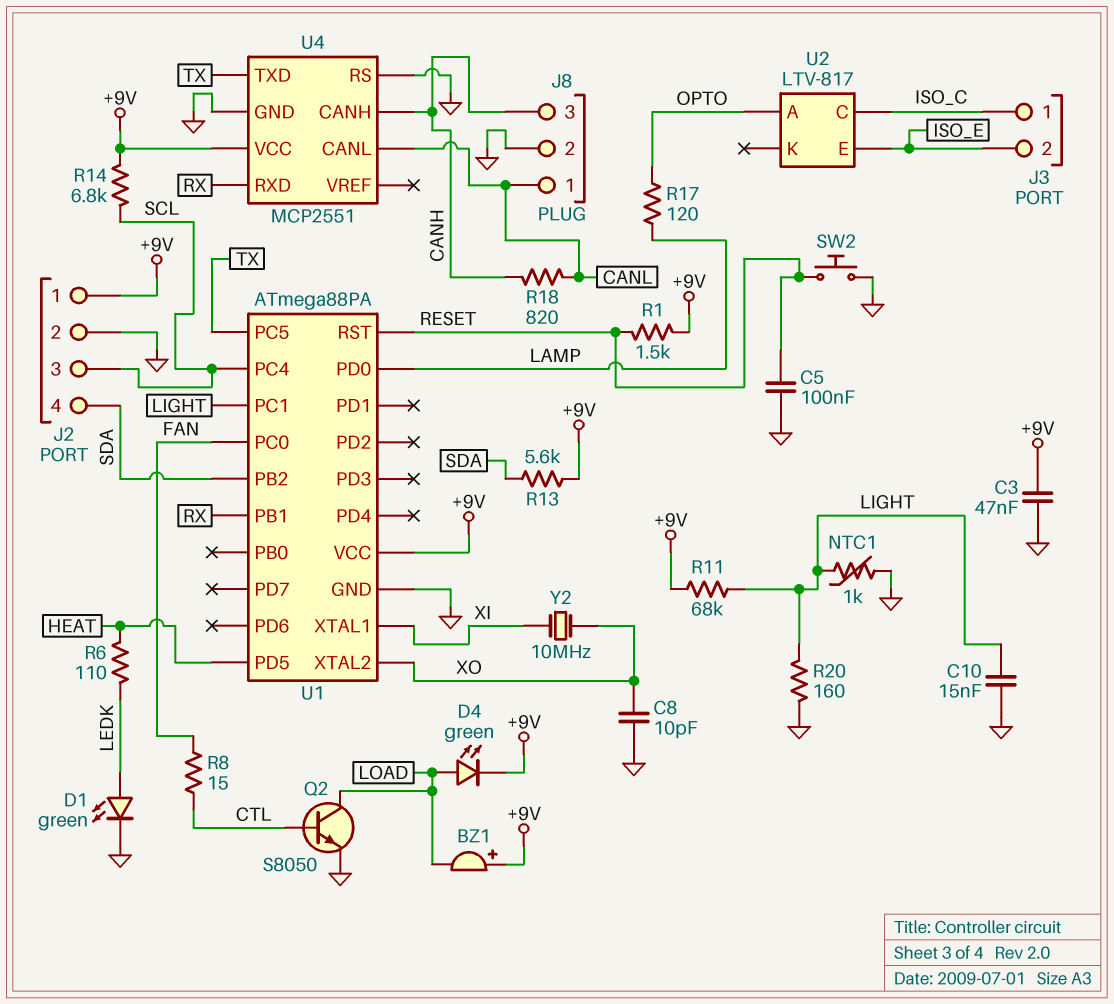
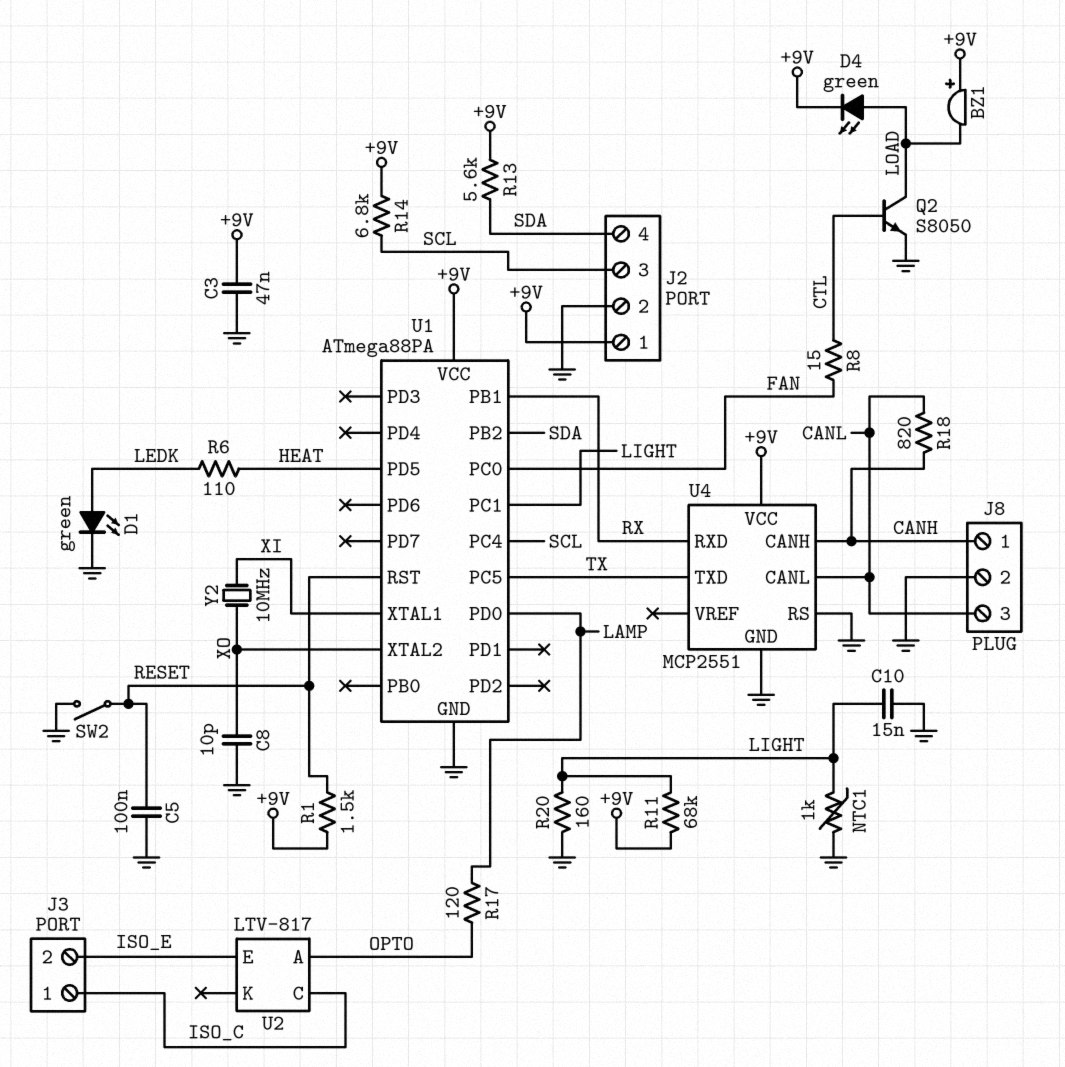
J8 pin 1: CANL -> CANH
J8 pin 3: CANH -> CANL
SW2: button (GND, RESET) -> switch (GND, RESET)

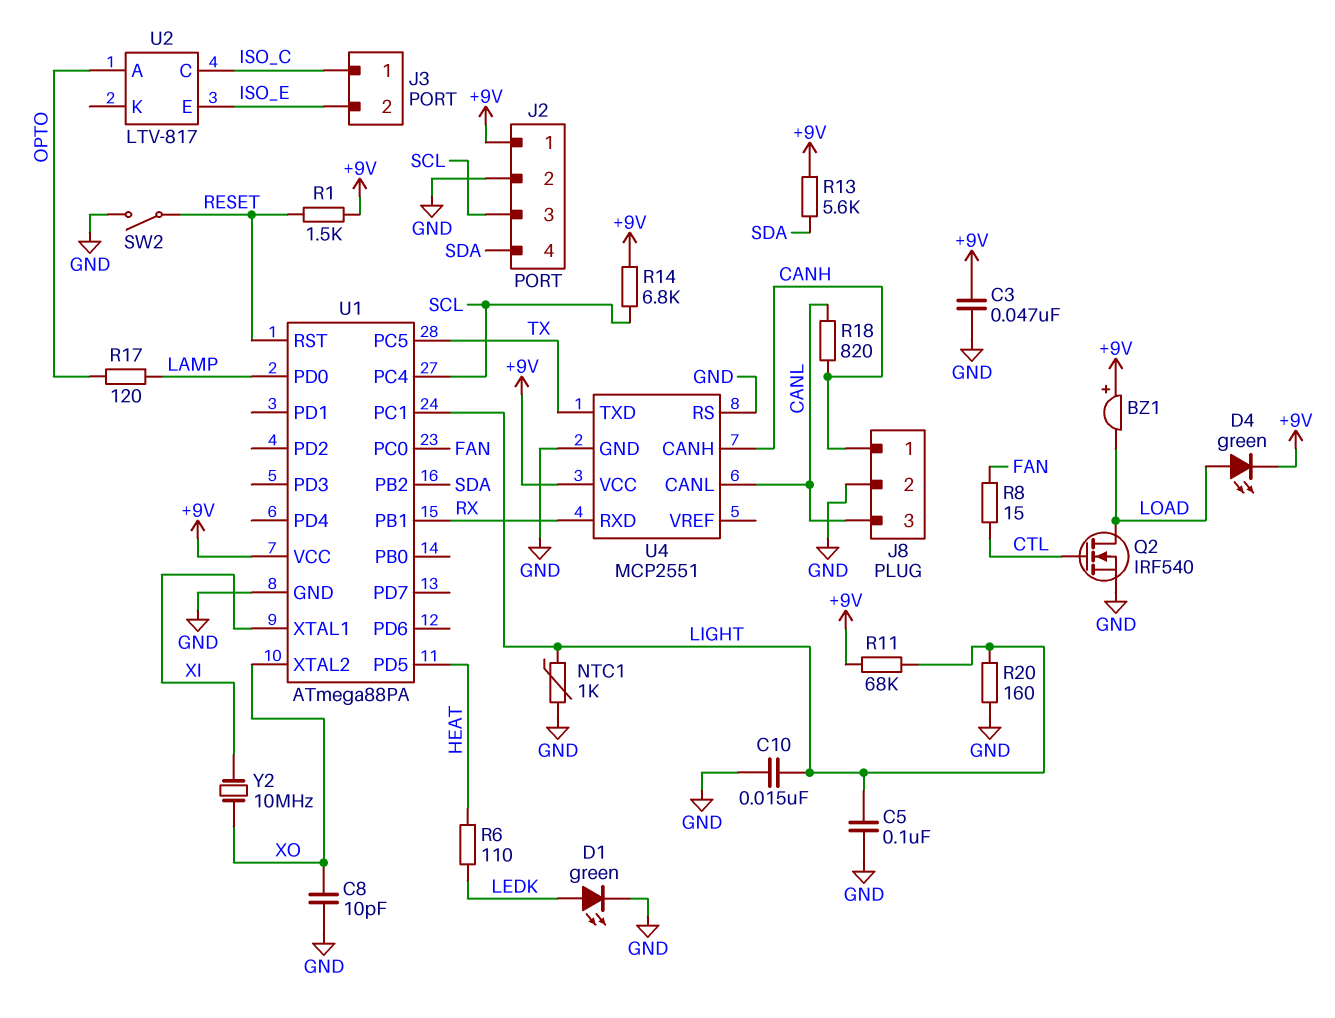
C5: 100nF (GND, RESET) -> 100nF (GND, LIGHT)
Q2: NPN S8050 (B CTL, C LOAD, E GND) -> NMOS IRF540 (G CTL, D LOAD, S GND)

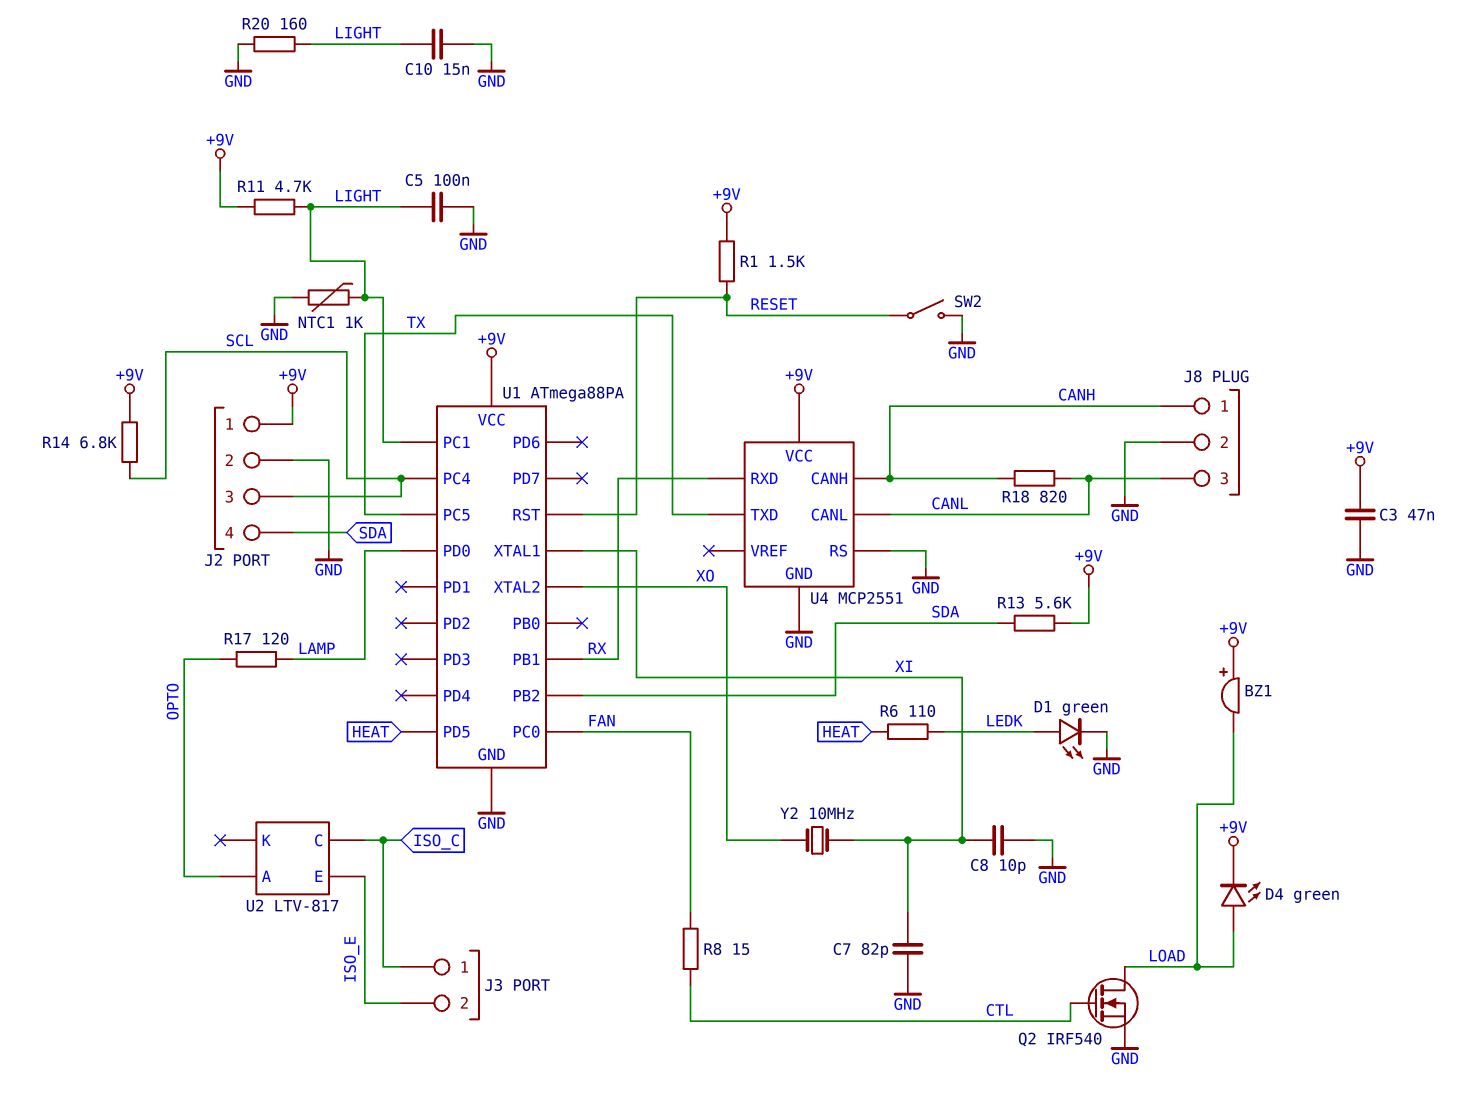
C7: none -> 82pF (GND, XI)
C8: 10pF (GND, XO) -> 10pF (GND, XI)
R11: 68k (+9V, LIGHT) -> 4.7k (+9V, LIGHT)

